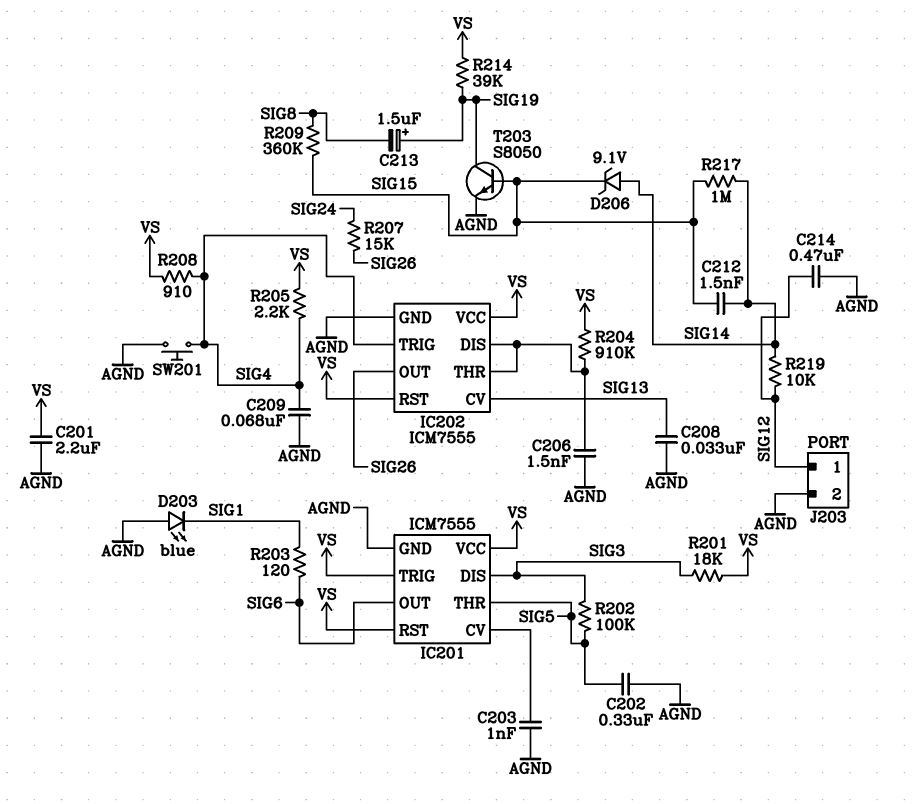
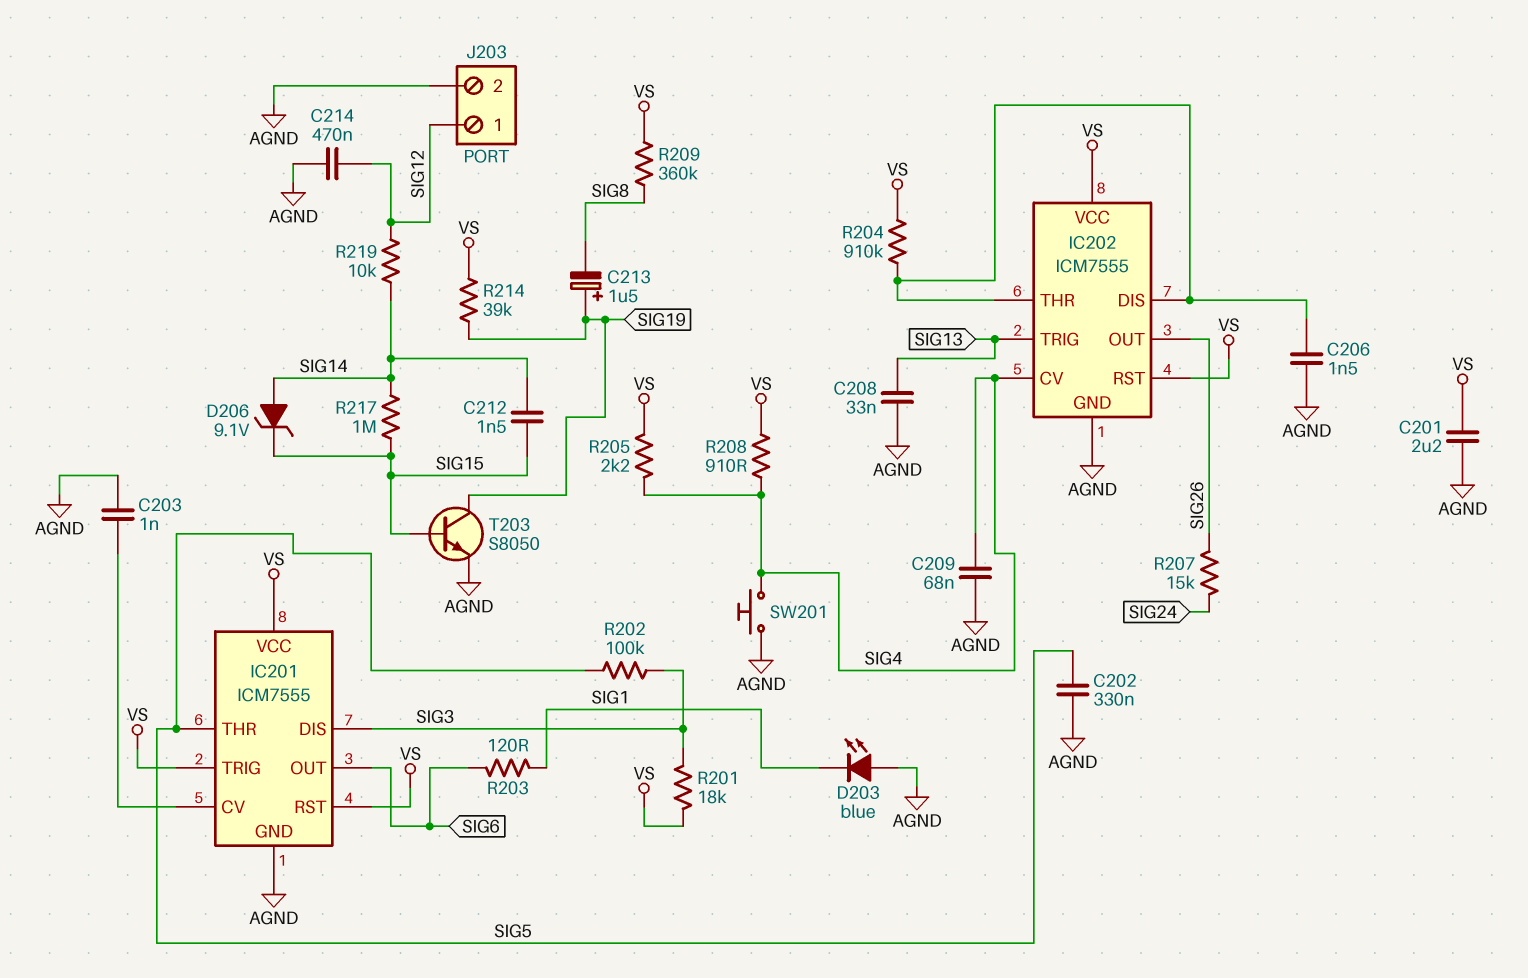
IC202 pin CV: SIG13 -> SIG4
IC202 pin TRIG: SIG4 -> SIG13
R209: 360k (SIG8, SIG15) -> 360k (SIG8, VS)

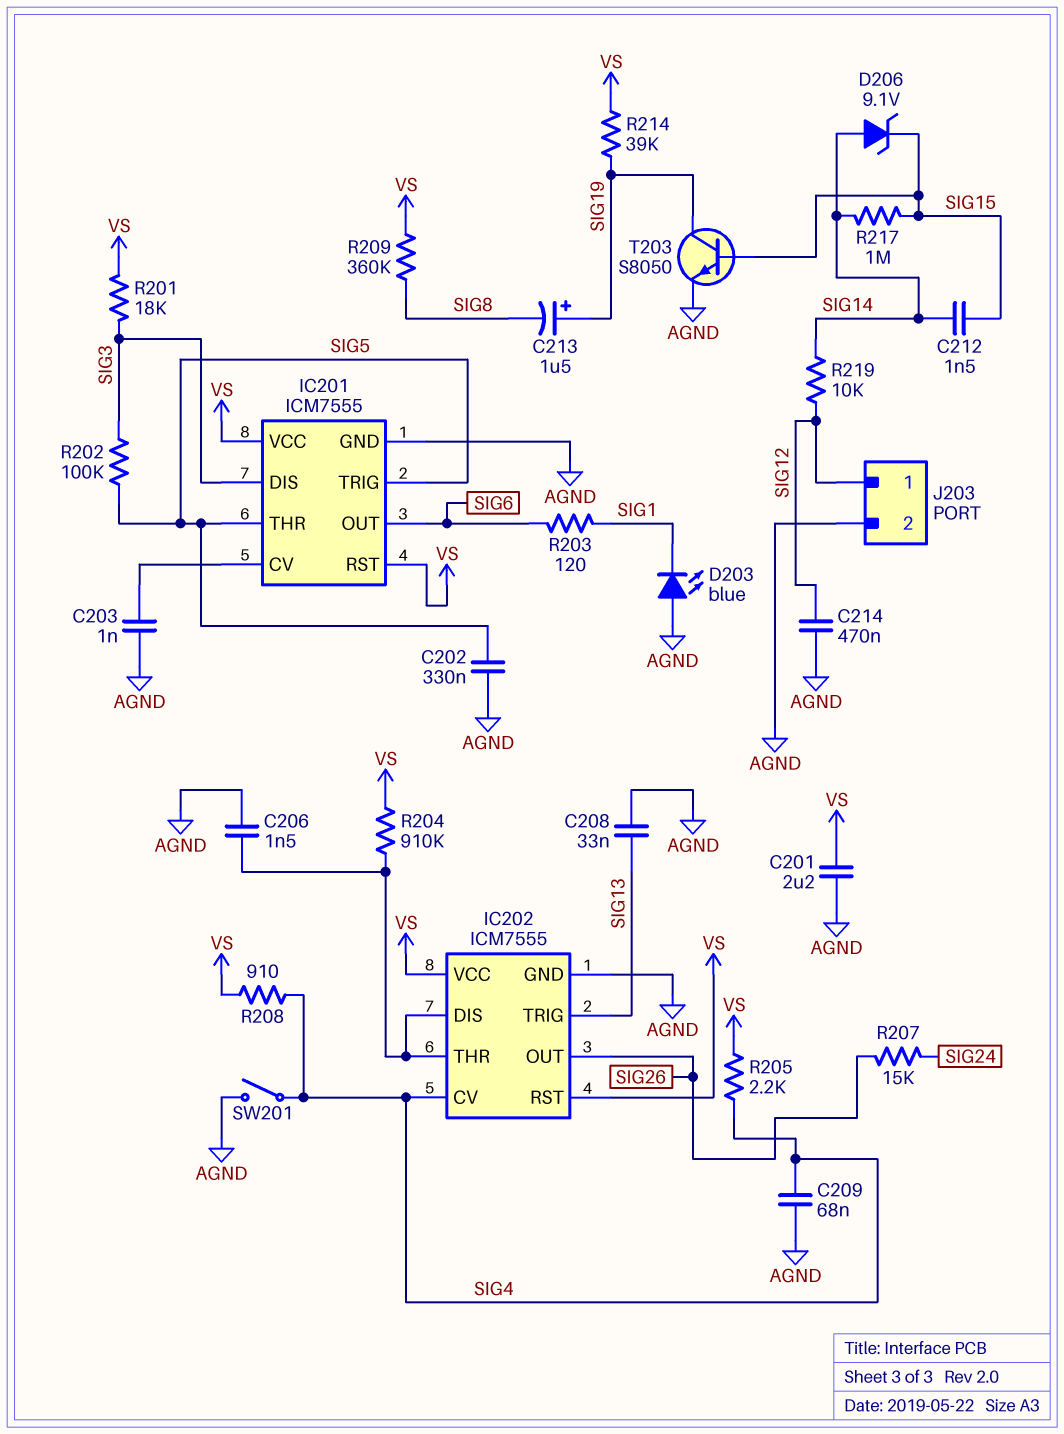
IC201 pin TRIG: VS -> SIG5
SW201: button (AGND, SIG4) -> switch (AGND, SIG4)

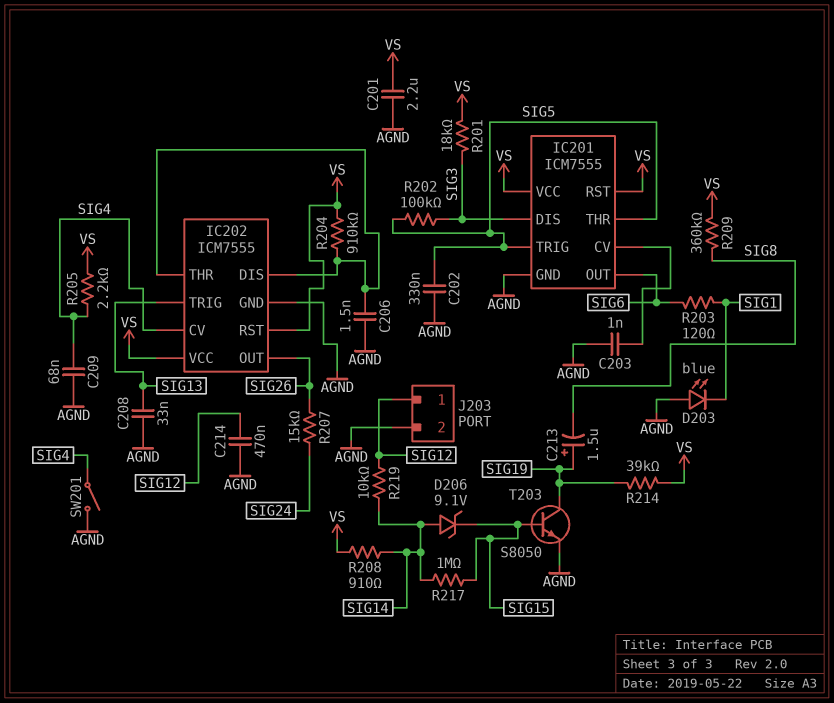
C212: 1.5nF (SIG14, SIG15) -> none
R208: 910 (SIG4, VS) -> 910 (SIG14, VS)

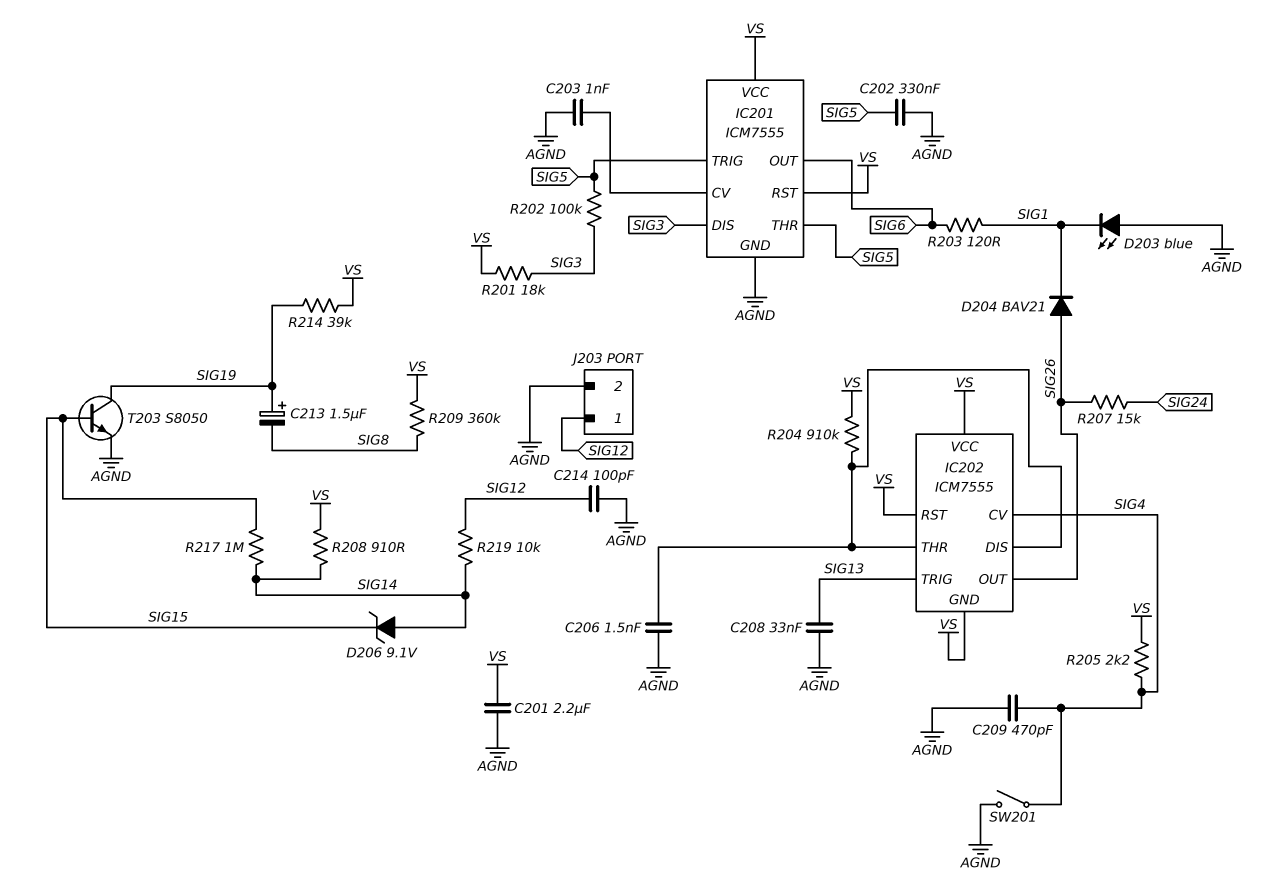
C209: 68nF (AGND, SIG4) -> 470pF (AGND, SIG4)
C214: 470nF (AGND, SIG12) -> 100pF (AGND, SIG12)
D204: none -> diode BAV21 (A SIG26, K SIG1)
IC202 pin GND: AGND -> VS

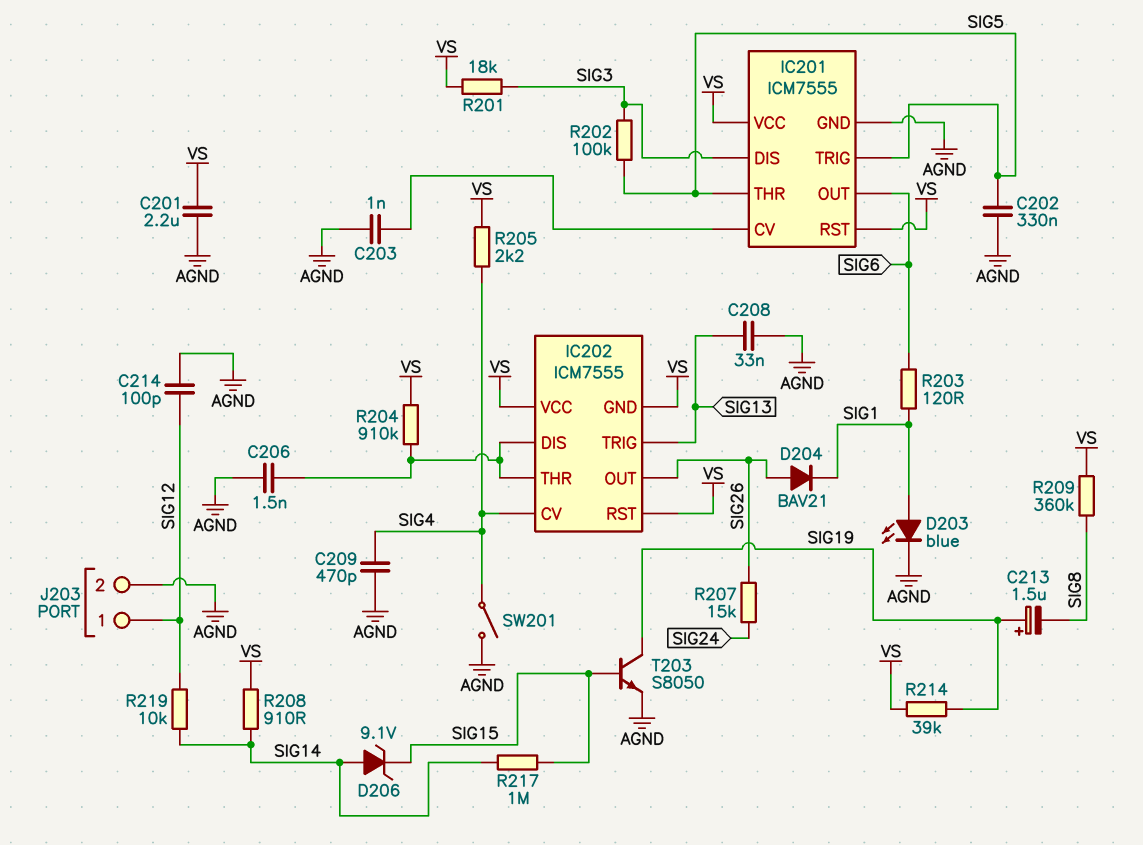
D203: LED blue (A AGND, K SIG1) -> LED blue (A SIG1, K AGND)

